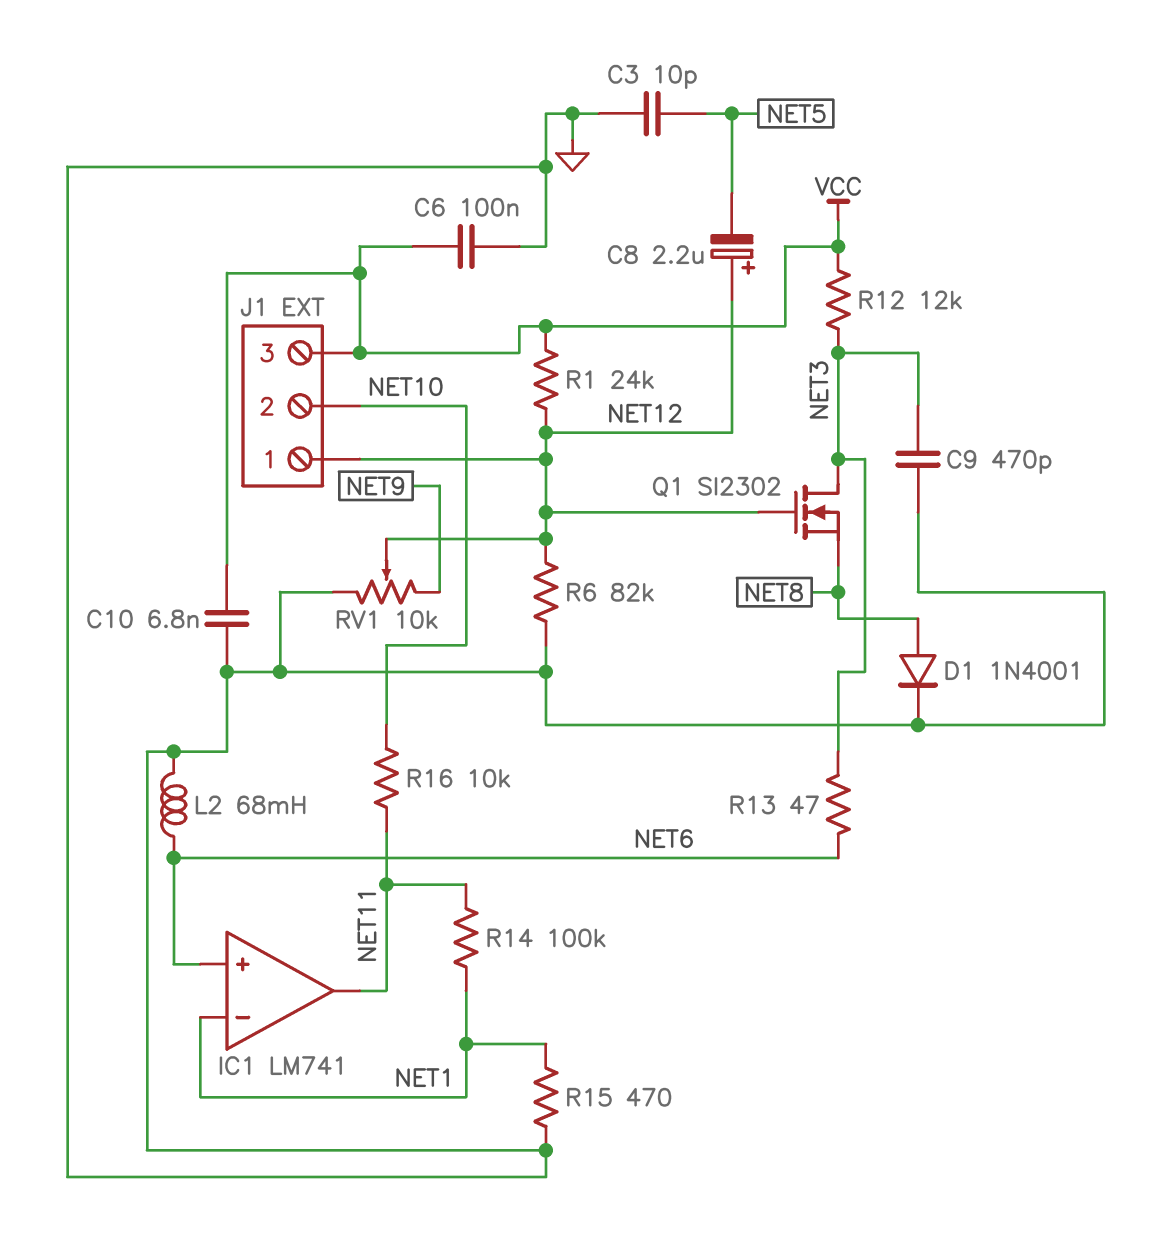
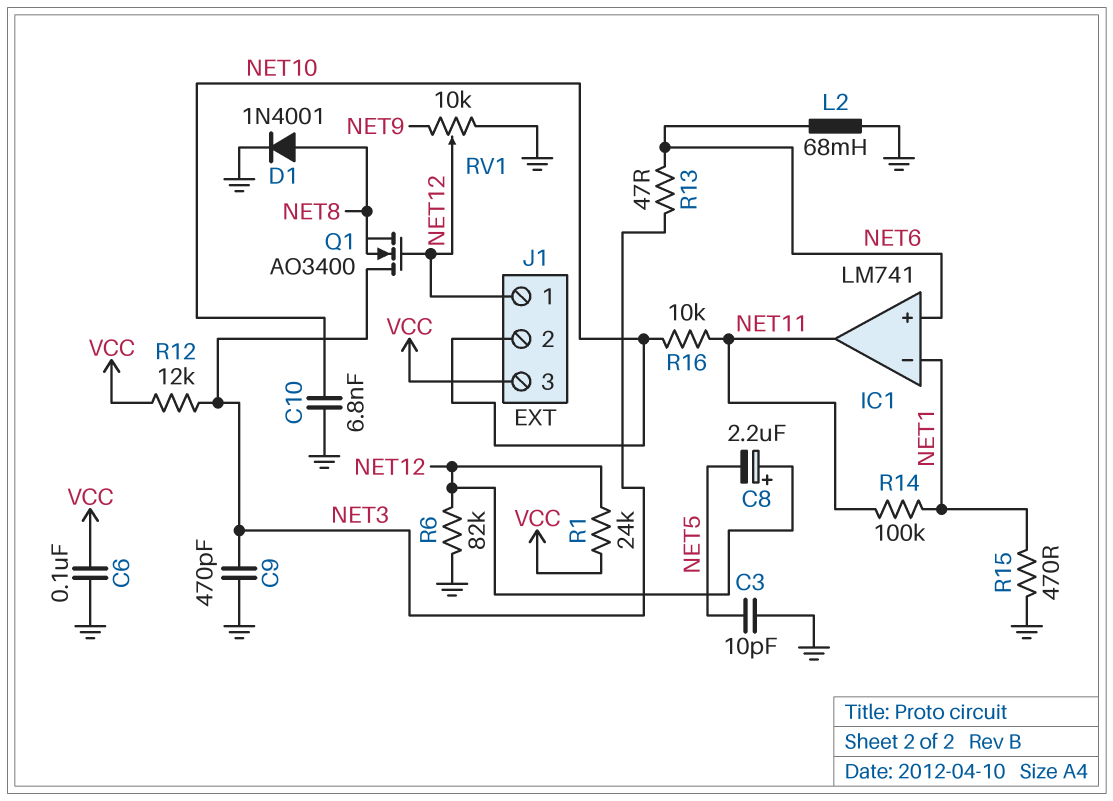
C10: 6.8nF (GND, VCC) -> 6.8nF (GND, NET10)
Q1: NMOS SI2302 (G NET12, D NET3, S NET8) -> NMOS AO3400 (G NET12, D NET3, S NET8)

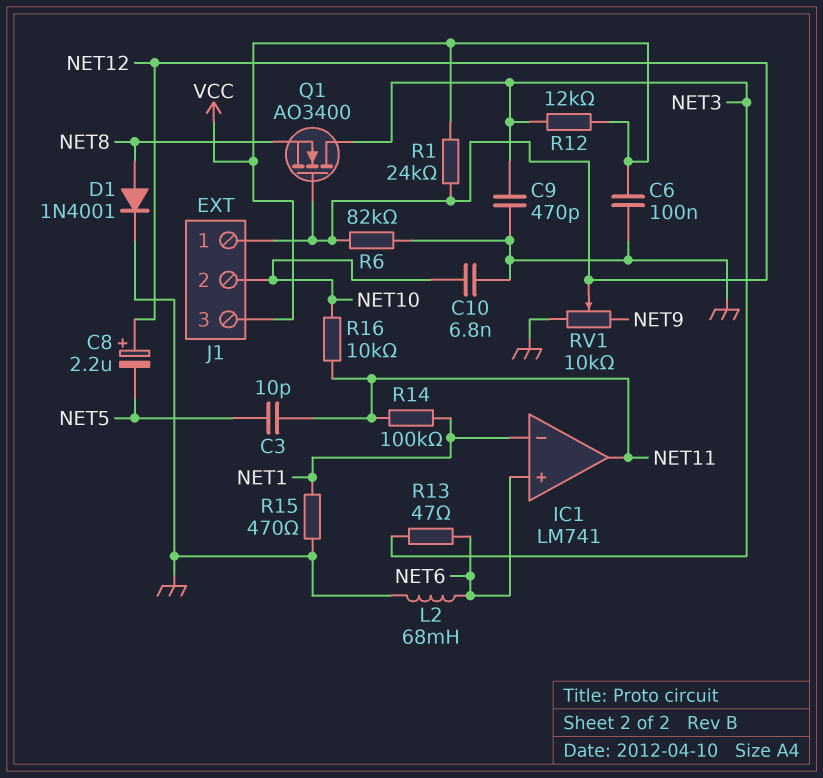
C3: 10pF (GND, NET5) -> 10pF (NET5, NET11)

